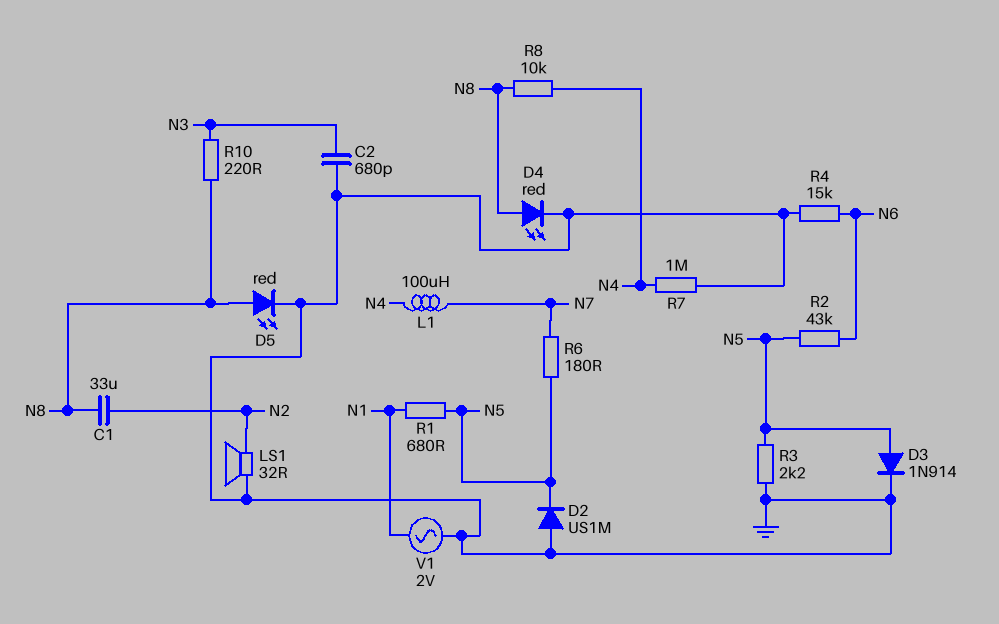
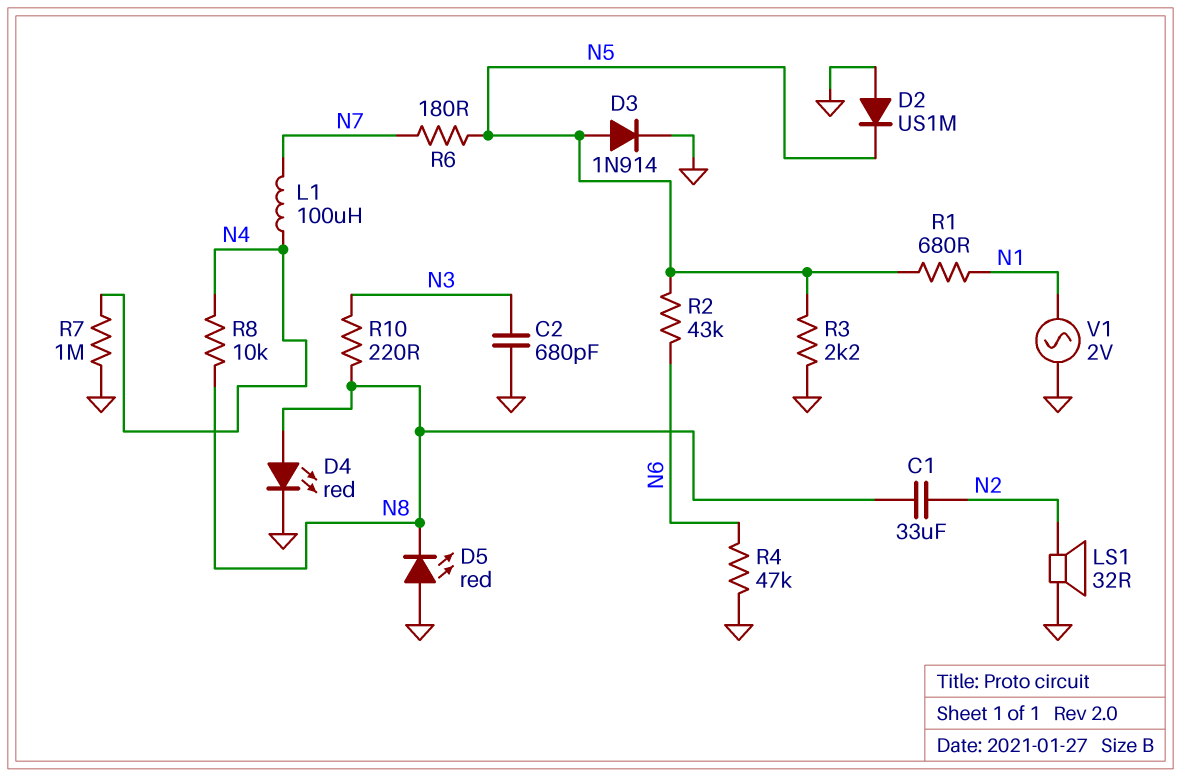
D5: LED red (A N8, K GND) -> LED red (A GND, K N8)
R4: 15k (GND, N6) -> 47k (GND, N6)

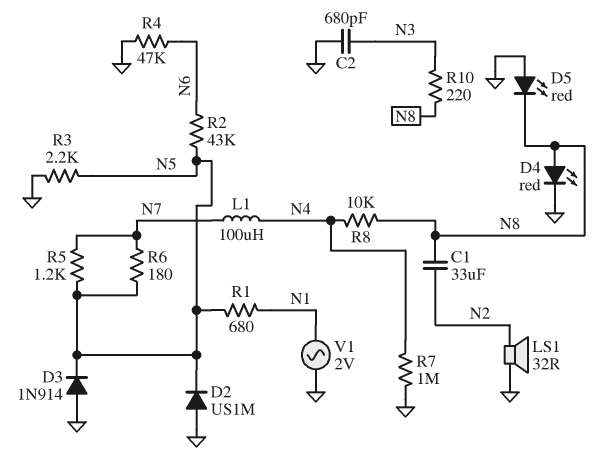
D3: diode 1N914 (A N5, K GND) -> diode 1N914 (A GND, K N5)
R5: none -> 1.2k (N5, N7)

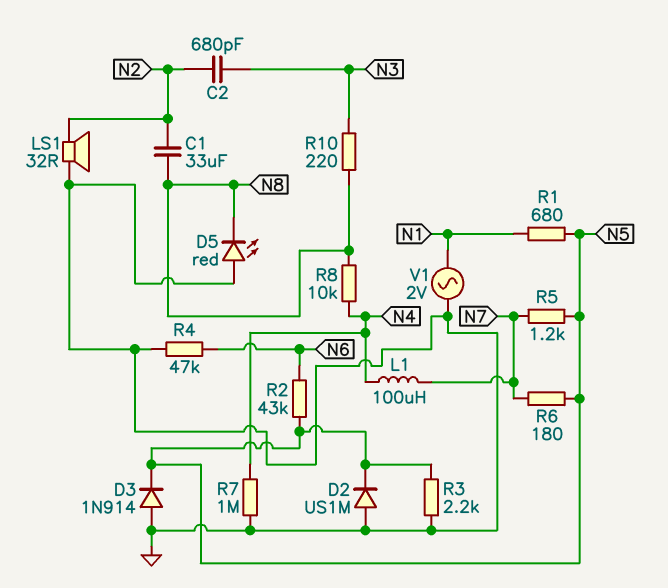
C2: 680pF (GND, N3) -> 680pF (N2, N3)
D4: LED red (A N8, K GND) -> none

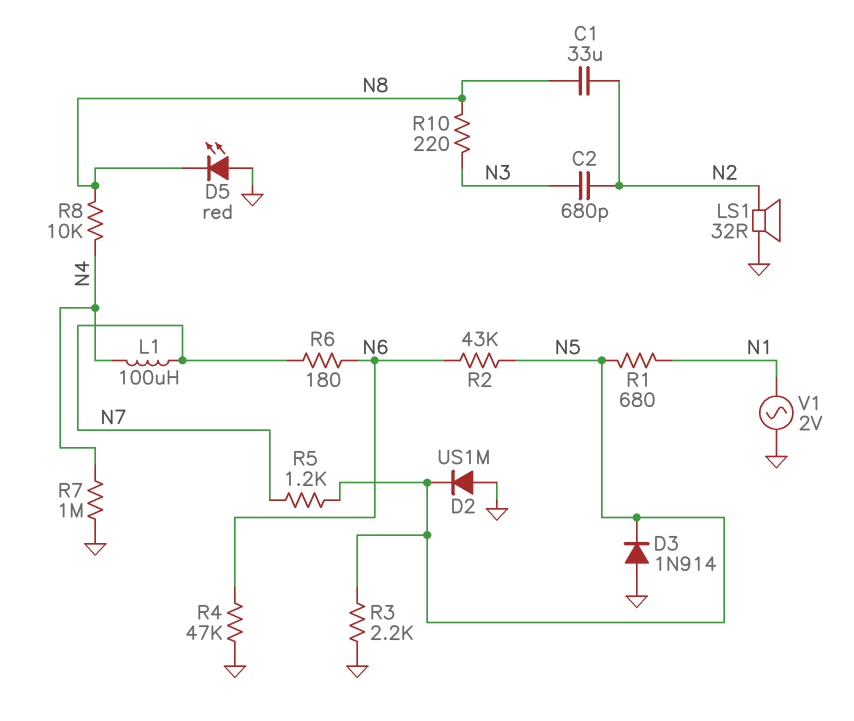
R6: 180 (N5, N7) -> 180 (N6, N7)

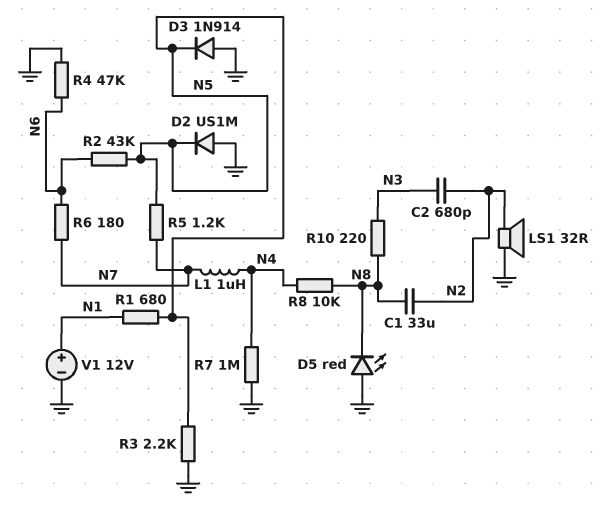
L1: 100uH (N4, N7) -> 1uH (N4, N7)
V1: AC 2V (GND, N1) -> 12V (plus N1, minus GND)

